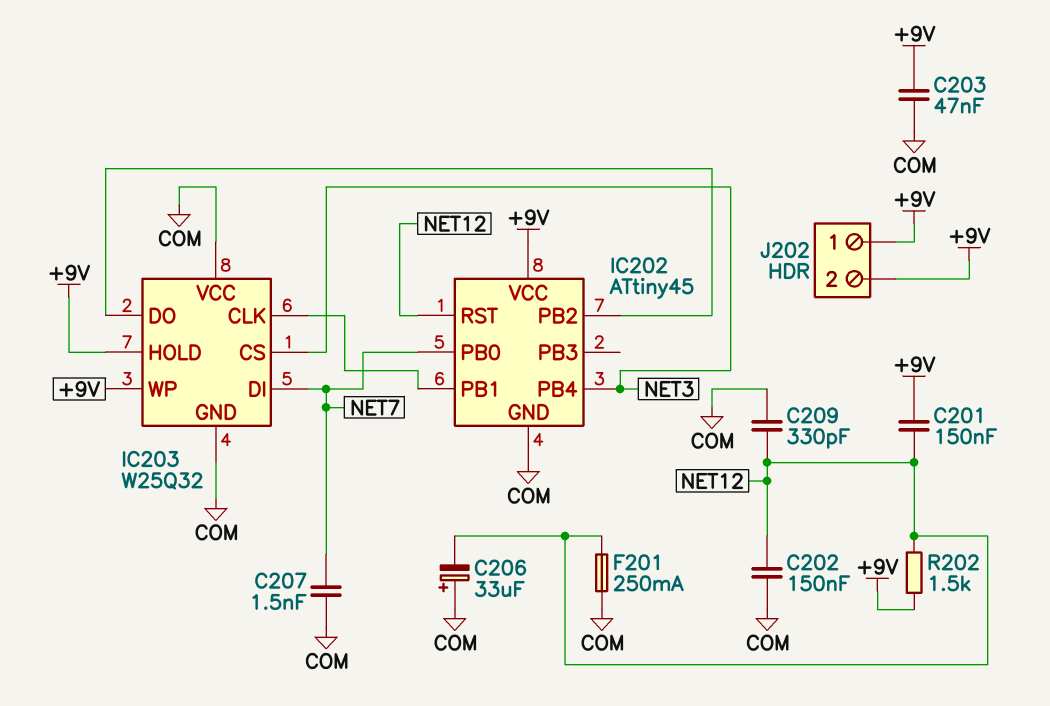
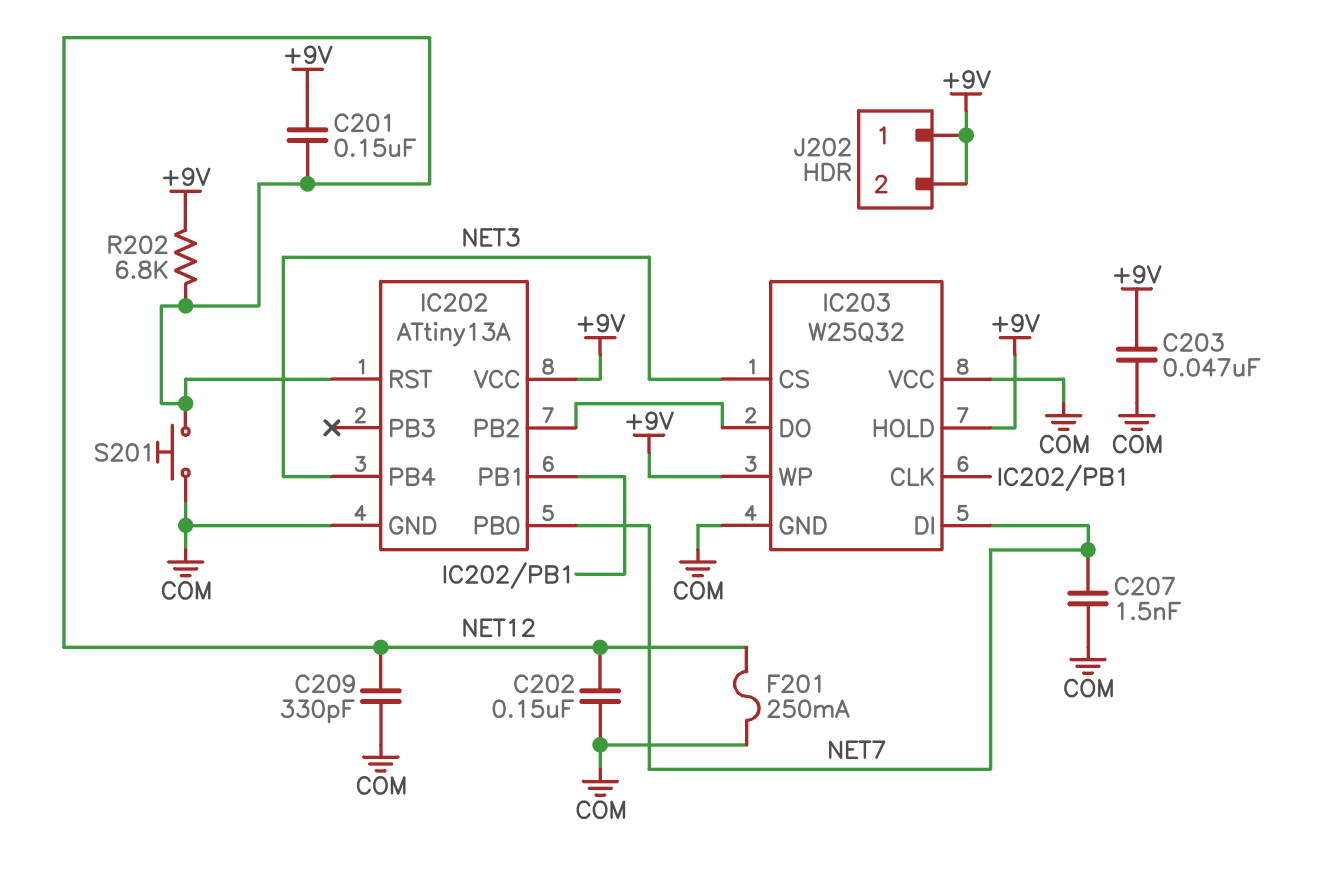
C206: 33uF (plus COM, minus NET12) -> none
IC202: ATtiny45 -> ATtiny13A
R202: 1.5k (+9V, NET12) -> 6.8k (+9V, NET12)
S201: none -> button (COM, NET12)

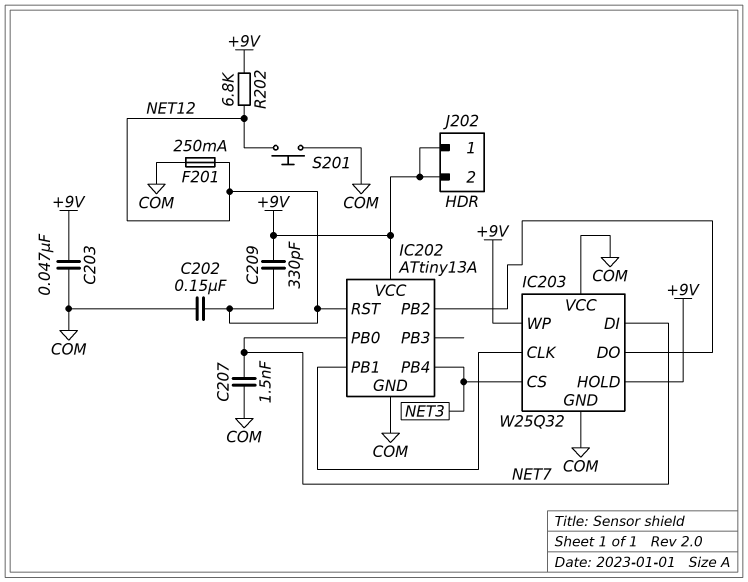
C201: 150nF (+9V, NET12) -> none
C209: 330pF (COM, NET12) -> 330pF (+9V, NET12)

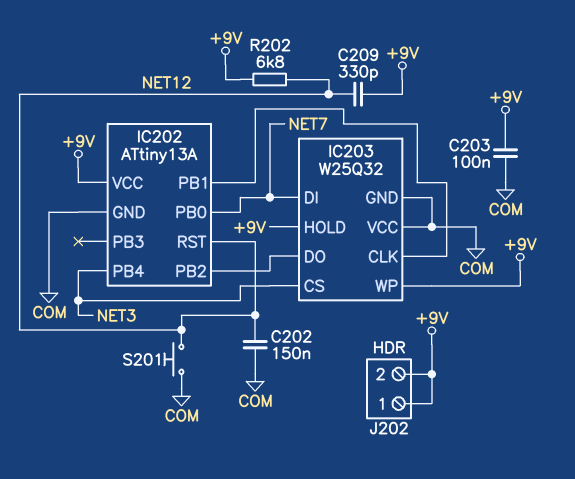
C203: 47nF (+9V, COM) -> 100nF (+9V, COM)
C207: 1.5nF (COM, NET7) -> none
F201: 250mA (COM, NET12) -> none

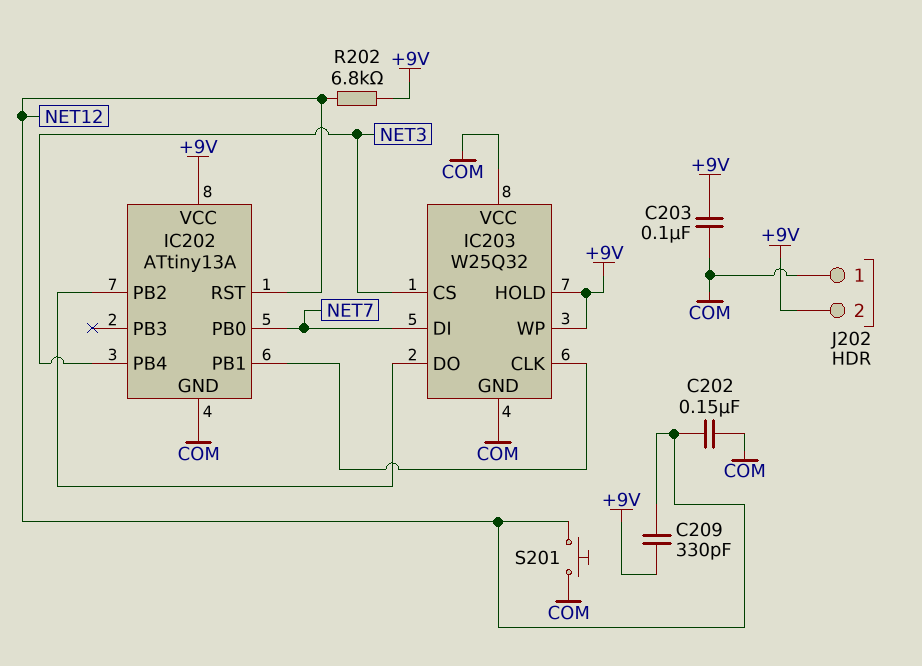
J202 pin 1: +9V -> COM

